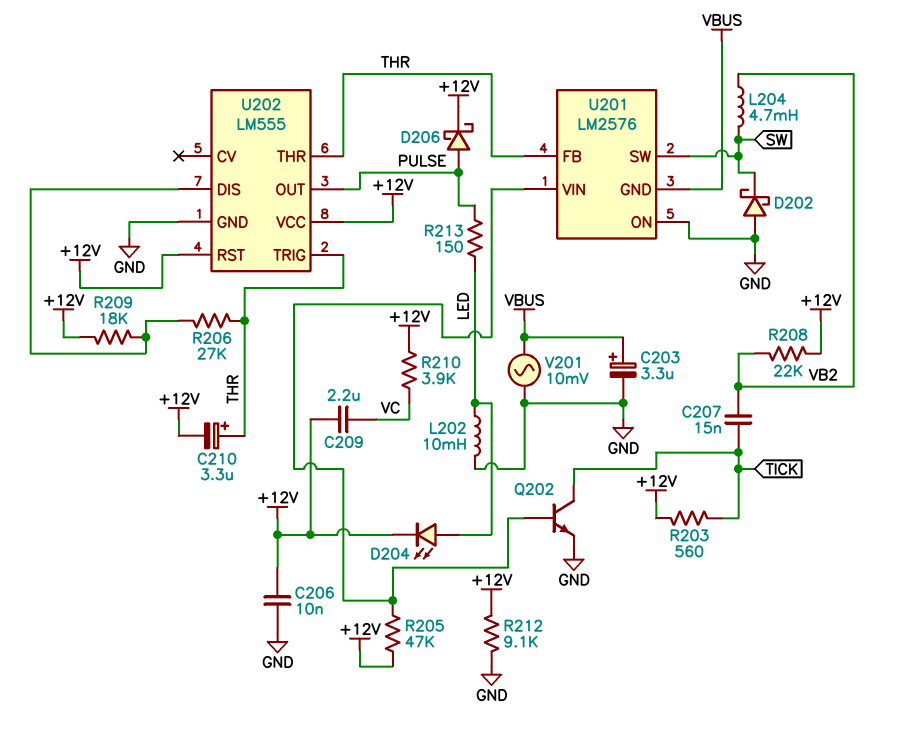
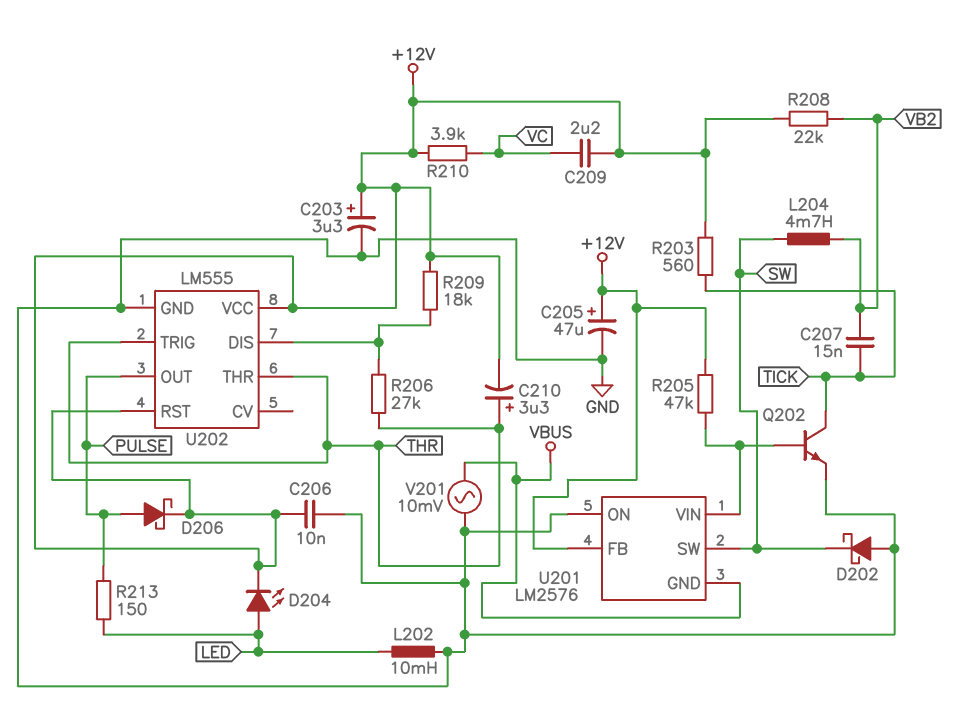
C203: 3.3uF (plus VBUS, minus GND) -> 3.3uF (plus +12V, minus GND)
C205: none -> 47uF (plus +12V, minus GND)
R212: 9.1k (+12V, GND) -> none
U201 pin FB: THR -> +12V

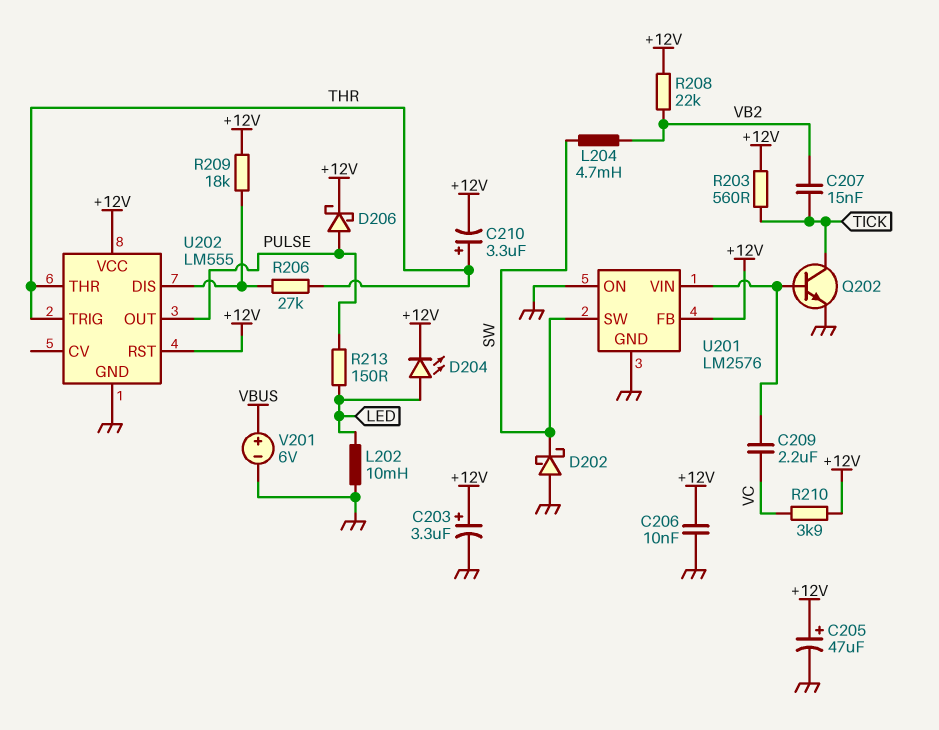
C209: 2.2uF (+12V, VC) -> 2.2uF (U201/VIN, VC)
R205: 47k (+12V, U201/VIN) -> none
U201 pin GND: VBUS -> GND
V201: AC 10mV (GND, VBUS) -> 6V (plus VBUS, minus GND)

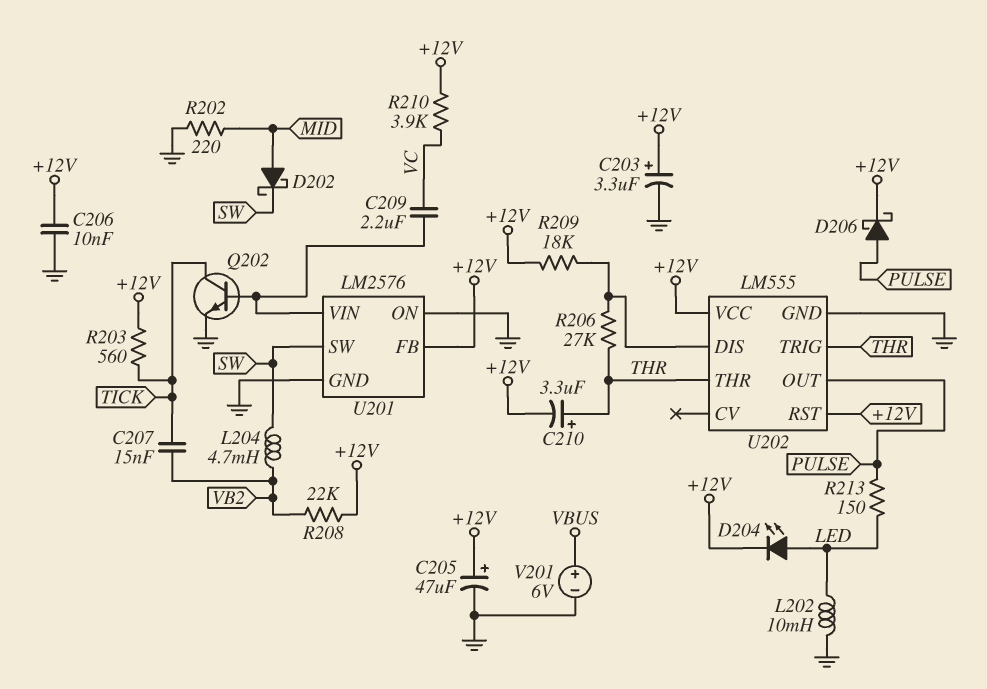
D202: schottky (A GND, K SW) -> schottky (A MID, K SW)
R202: none -> 220 (GND, MID)

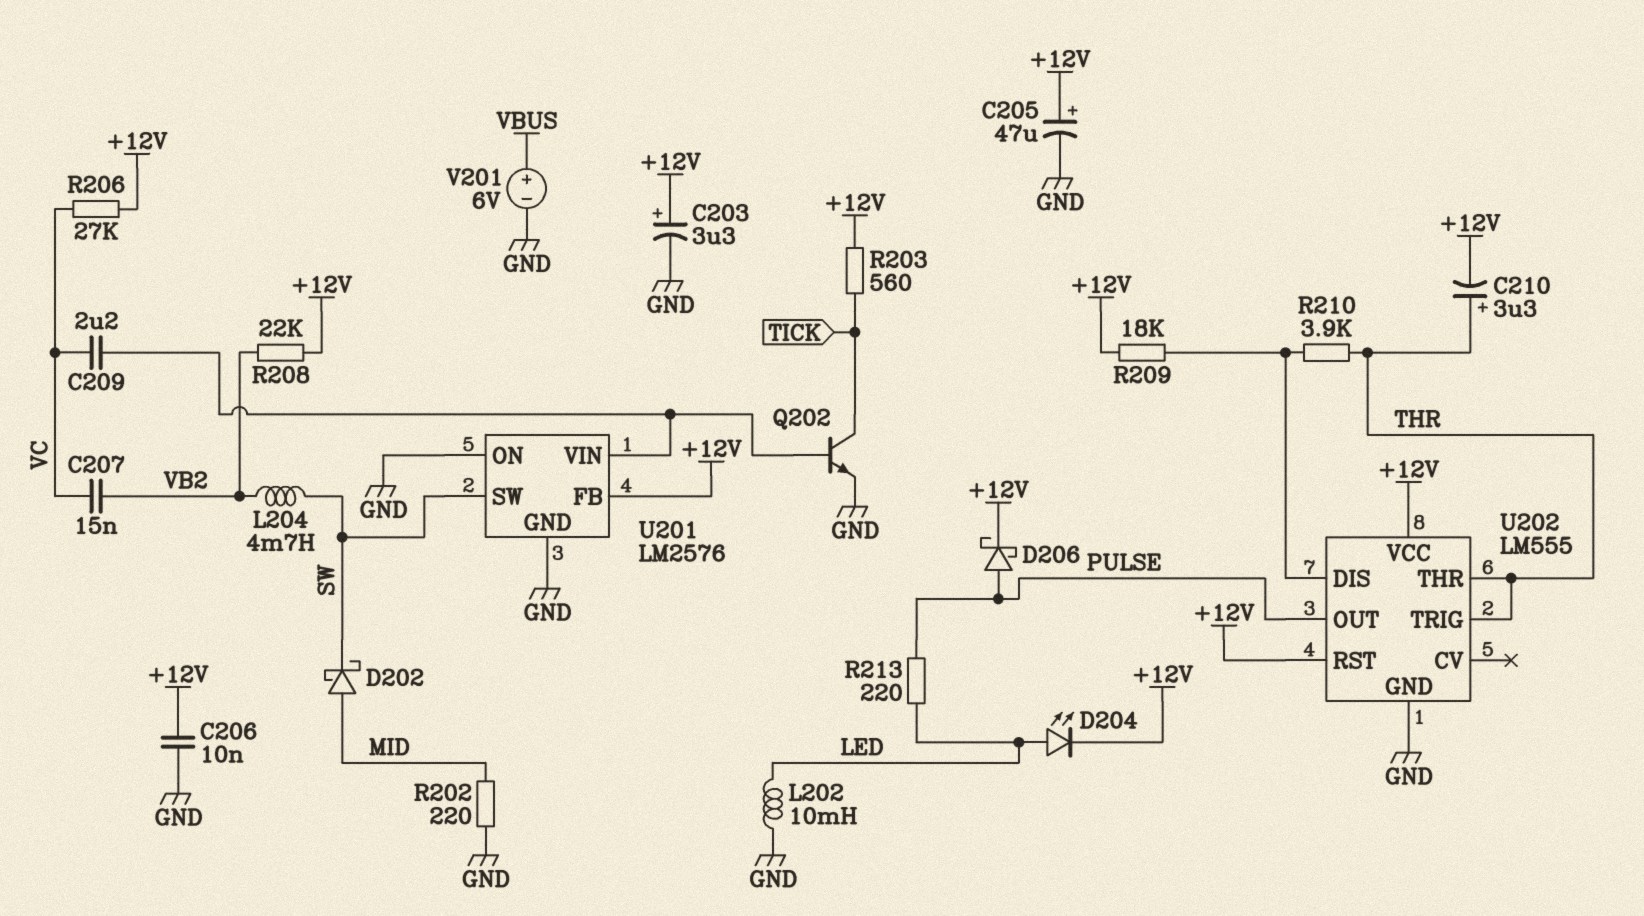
C207: 15nF (TICK, VB2) -> 15nF (VB2, VC)
R206: 27k (THR, U202/DIS) -> 27k (+12V, VC)
R210: 3.9k (+12V, VC) -> 3.9k (THR, U202/DIS)
R213: 150 (LED, PULSE) -> 220 (LED, PULSE)

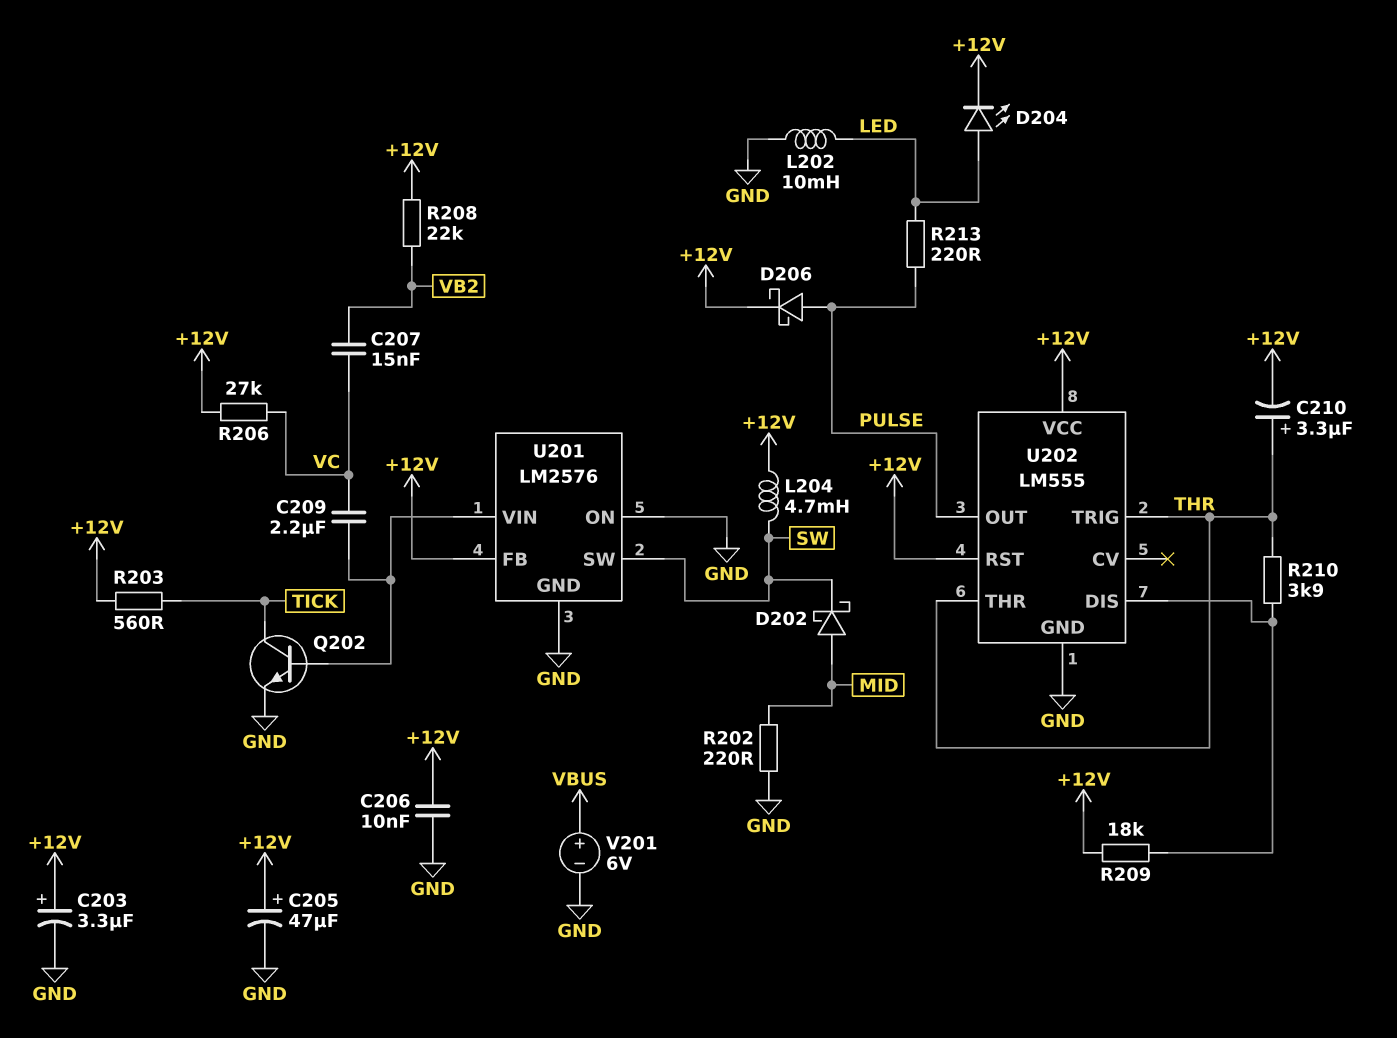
L204: 4.7mH (SW, VB2) -> 4.7mH (+12V, SW)

